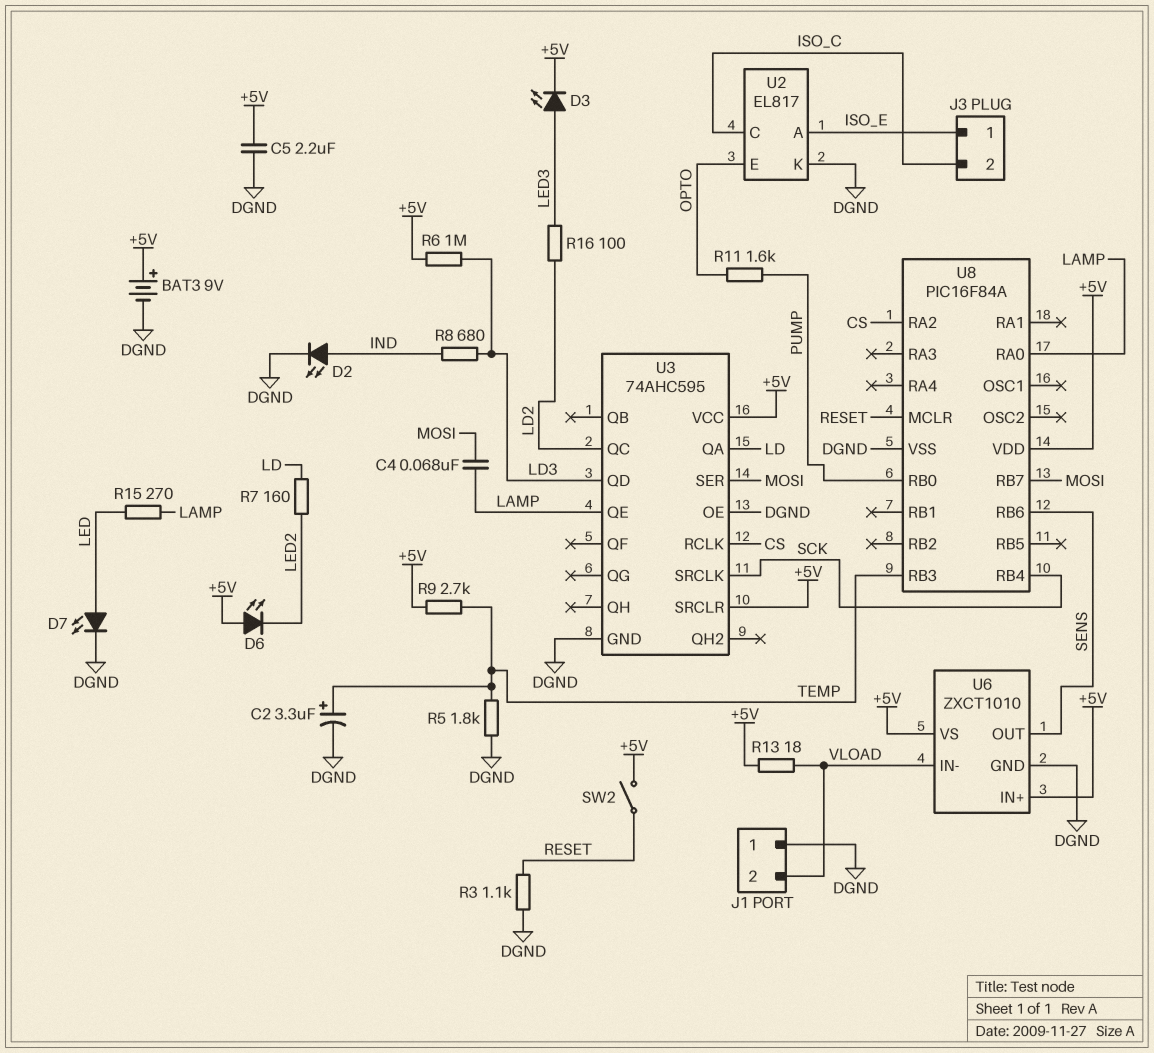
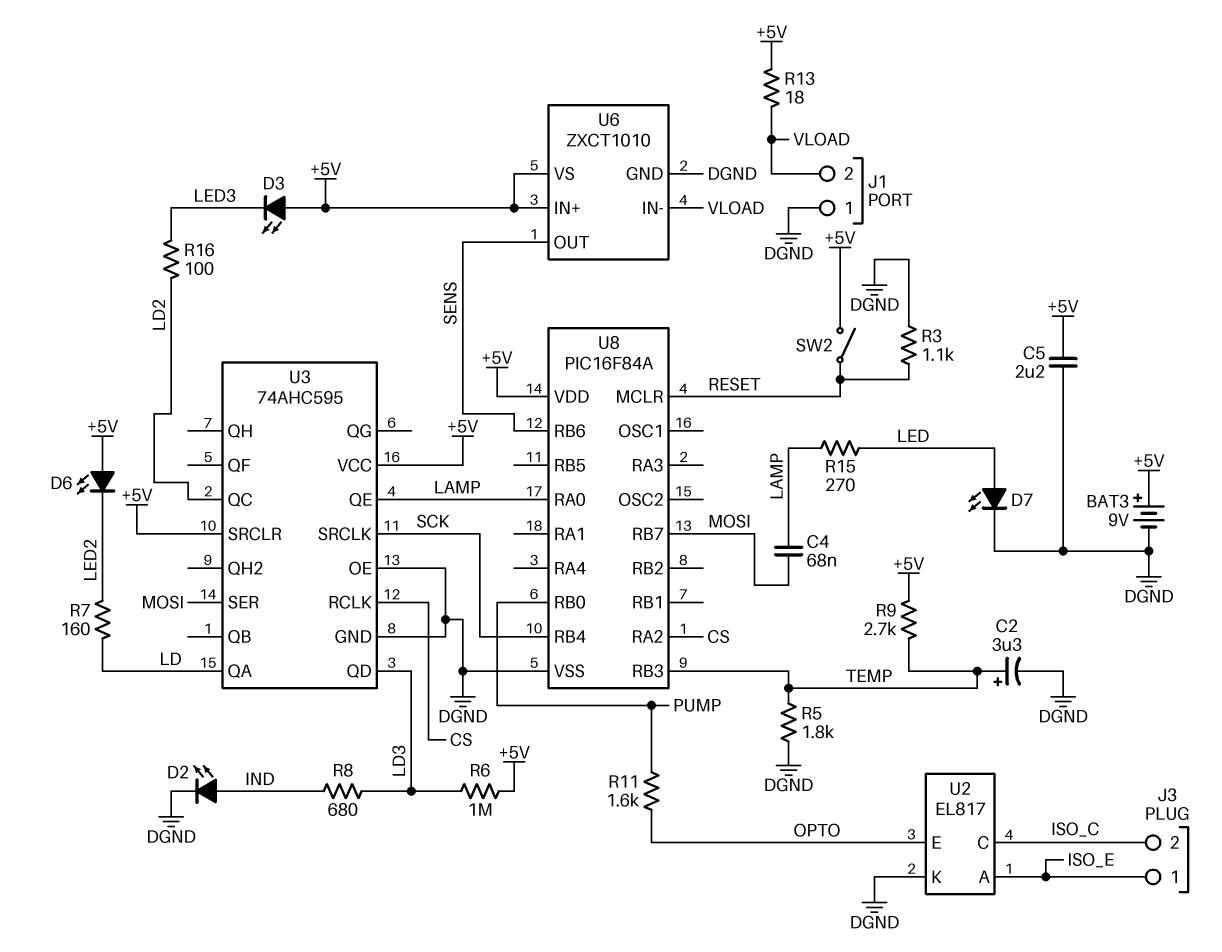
D3: LED (A LED3, K +5V) -> LED (A +5V, K LED3)

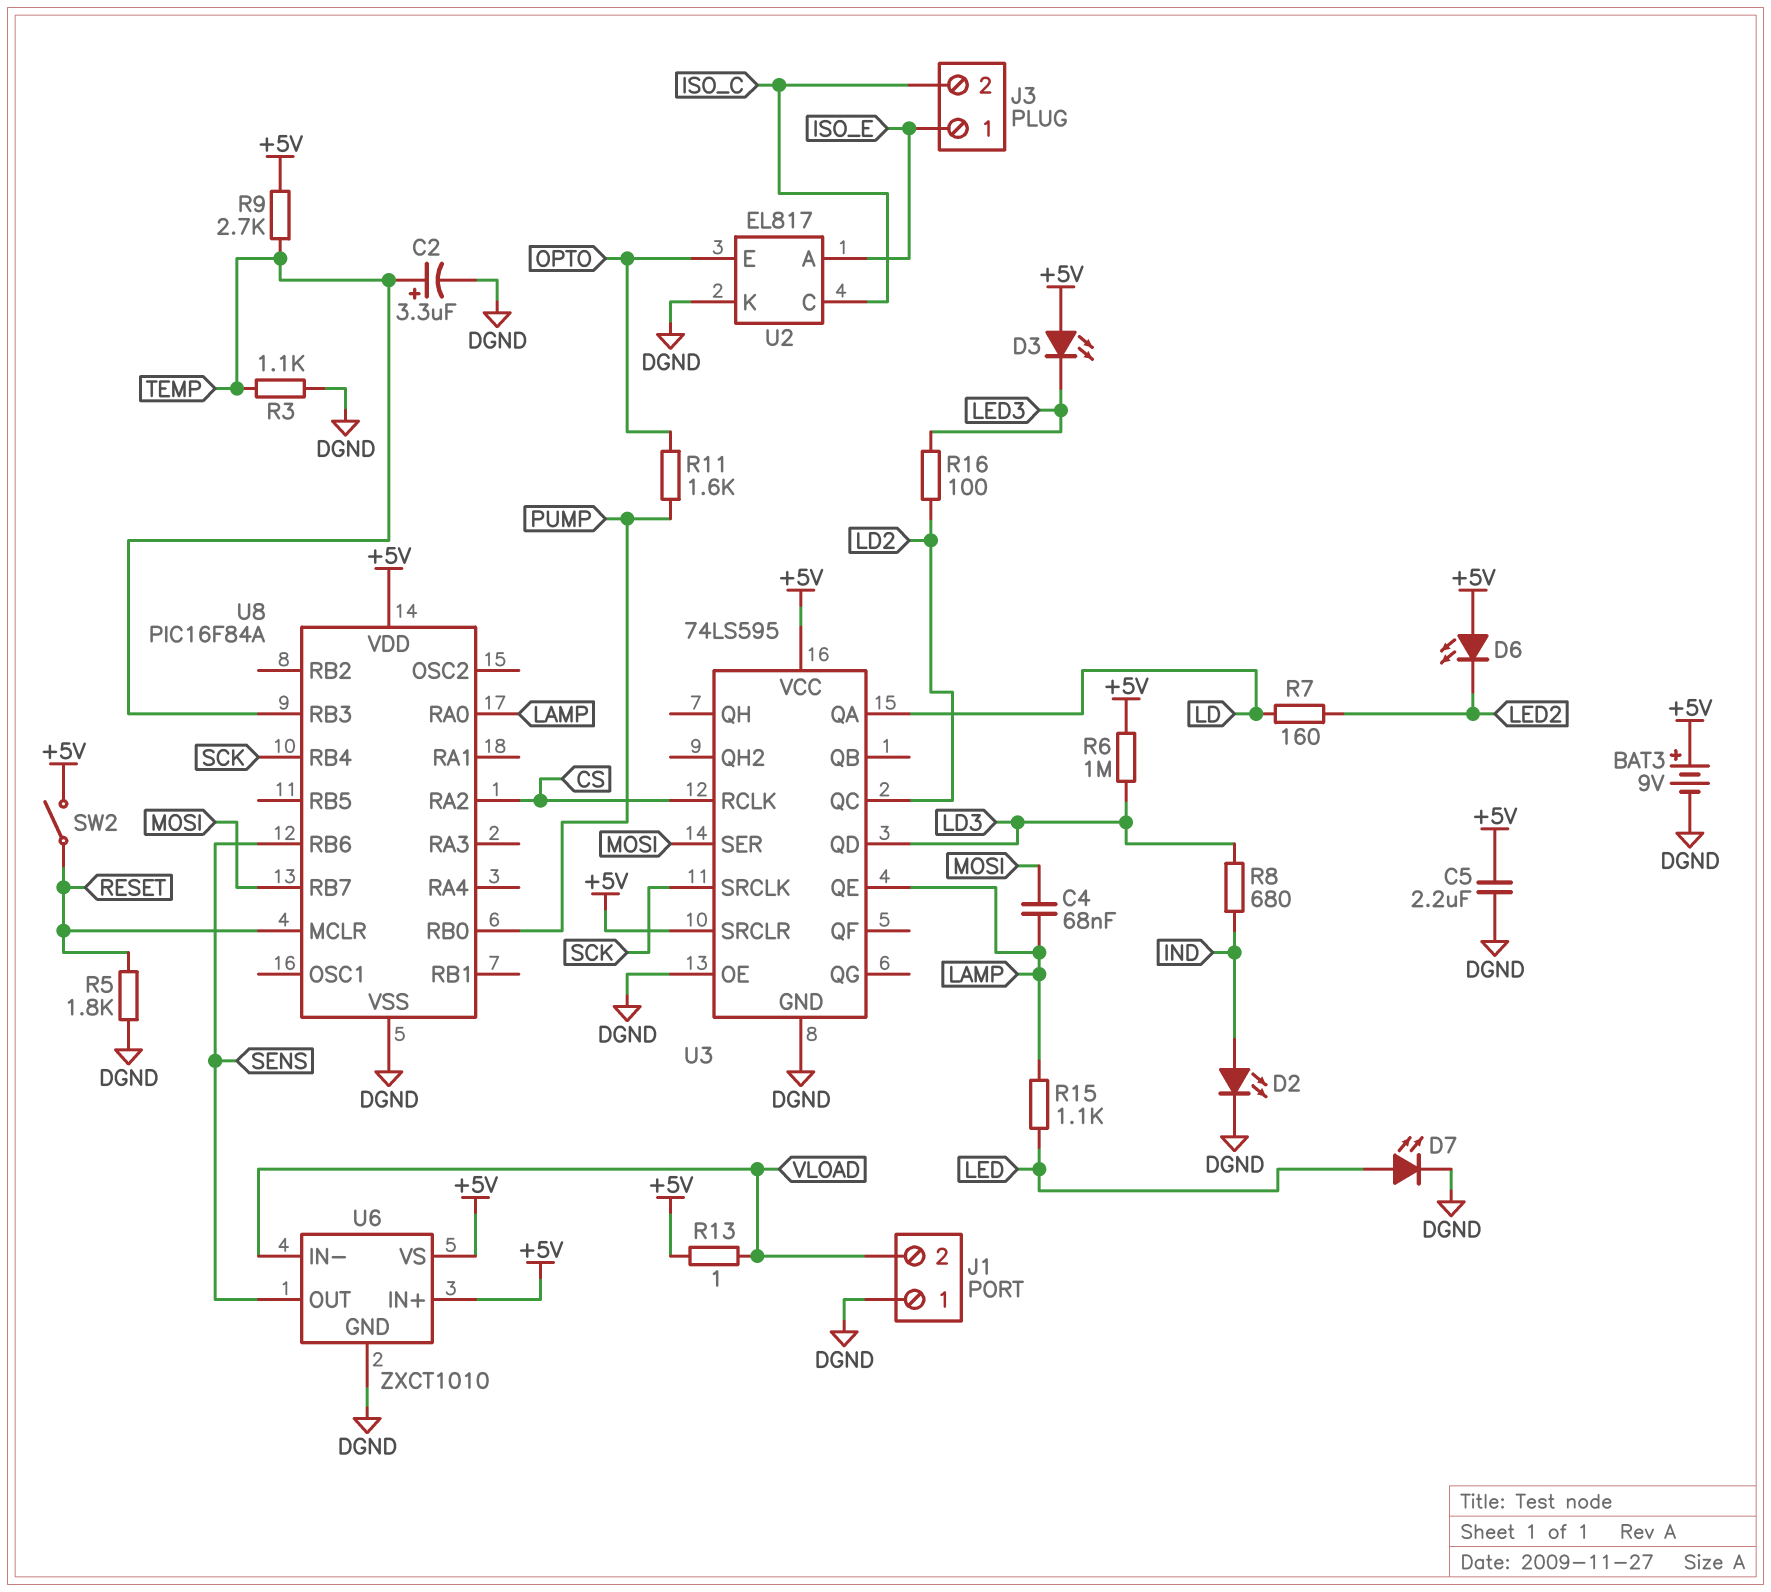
R3: 1.1k (DGND, RESET) -> 1.1k (DGND, TEMP)
R5: 1.8k (DGND, TEMP) -> 1.8k (DGND, RESET)
R13: 18 (+5V, VLOAD) -> 1 (+5V, VLOAD)
R15: 270 (LAMP, LED) -> 1.1k (LAMP, LED)
U3: 74AHC595 -> 74LS595

